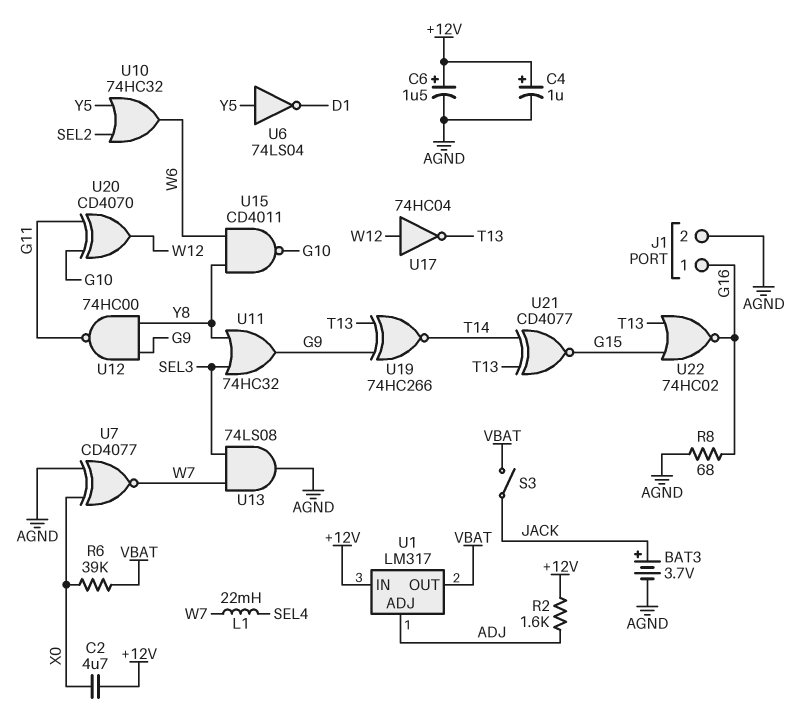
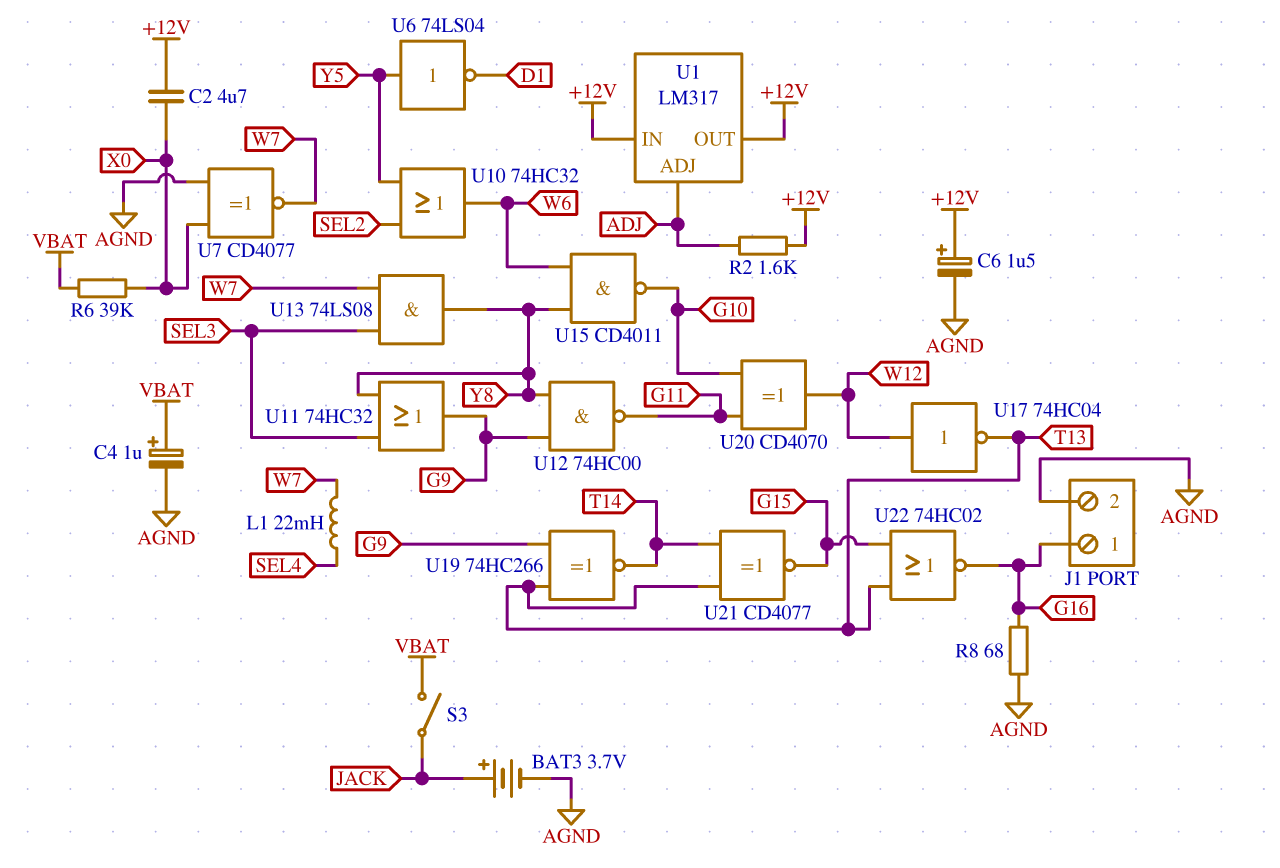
C4: 1uF (plus +12V, minus AGND) -> 1uF (plus VBAT, minus AGND)
U1 pin OUT: VBAT -> +12V
U13: AND 74LS08 (in SEL3, in W7, out AGND) -> AND 74LS08 (in SEL3, in W7, out Y8)

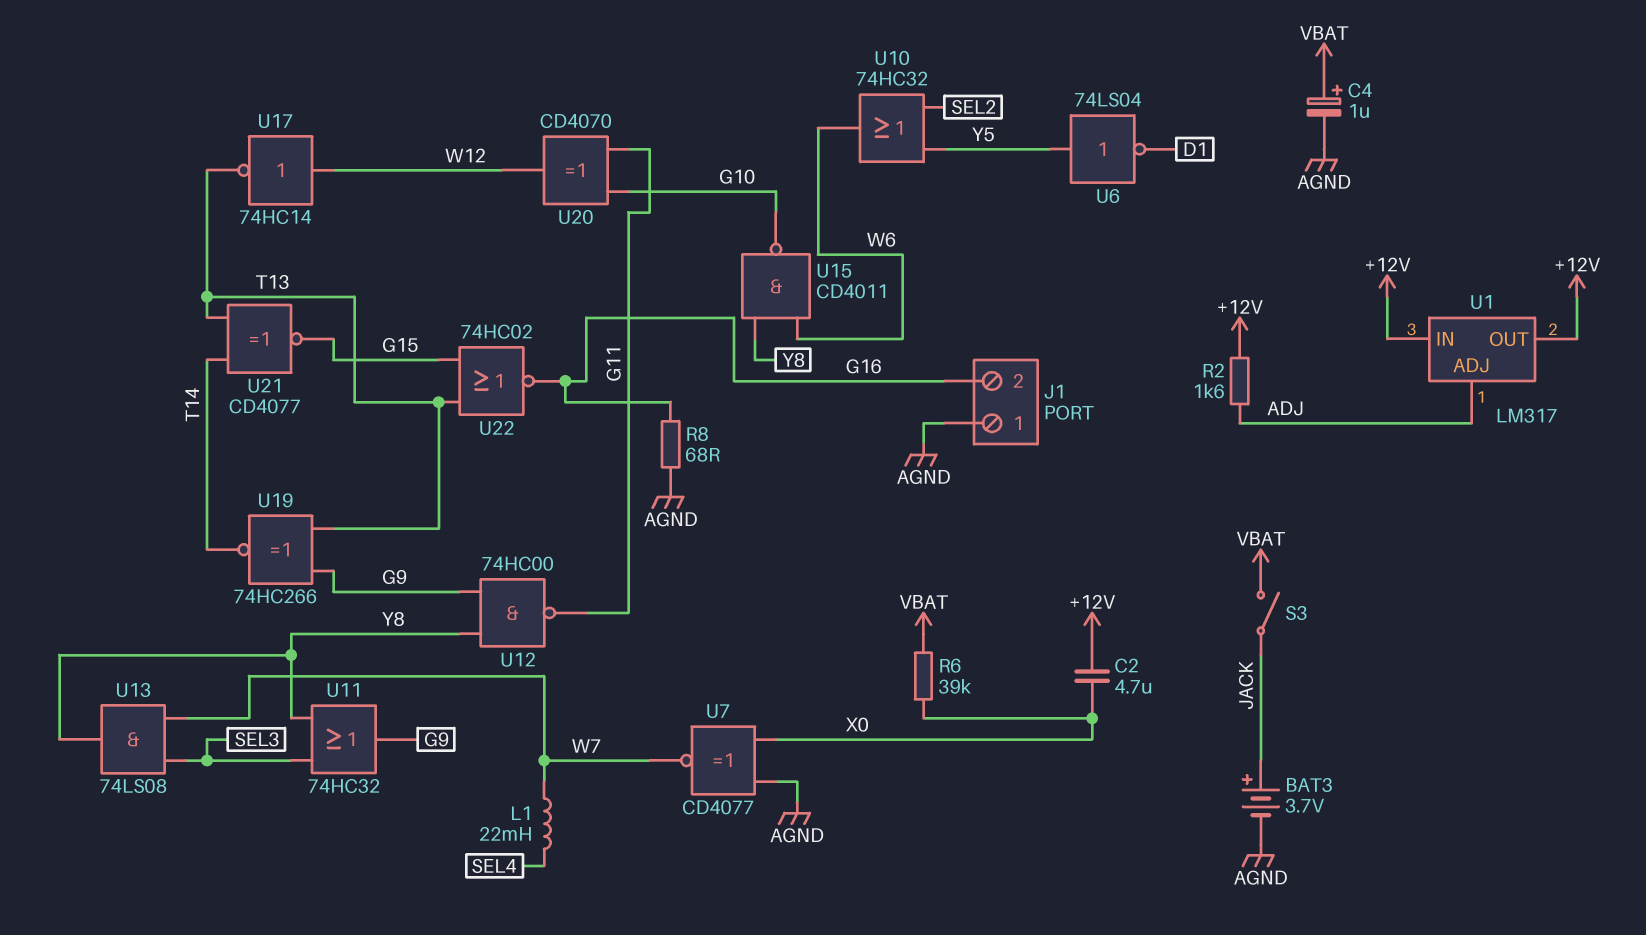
C6: 1.5uF (plus +12V, minus AGND) -> none
J1 pin 1: G16 -> AGND
J1 pin 2: AGND -> G16
U17: NOT 74HC04 (in W12, out T13) -> NOT 74HC14 (in W12, out T13)

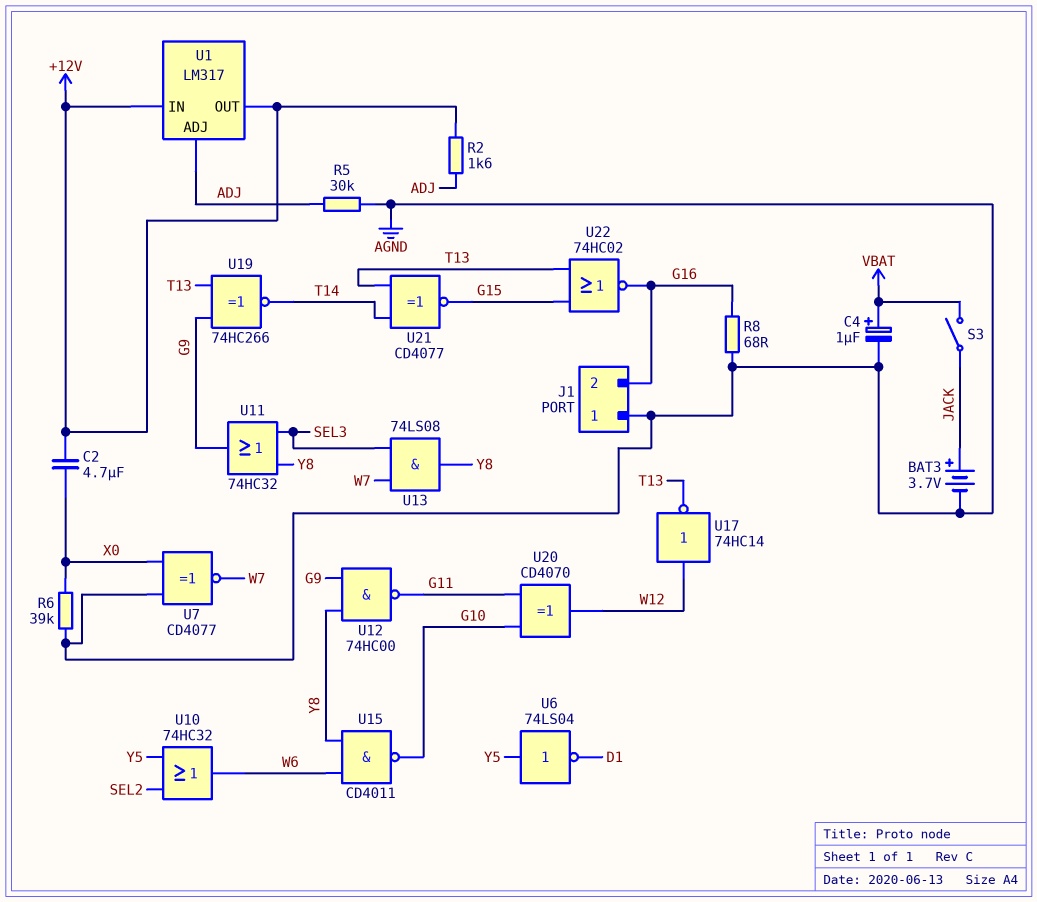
L1: 22mH (SEL4, W7) -> none
R5: none -> 30k (ADJ, AGND)
R6: 39k (VBAT, X0) -> 39k (AGND, X0)

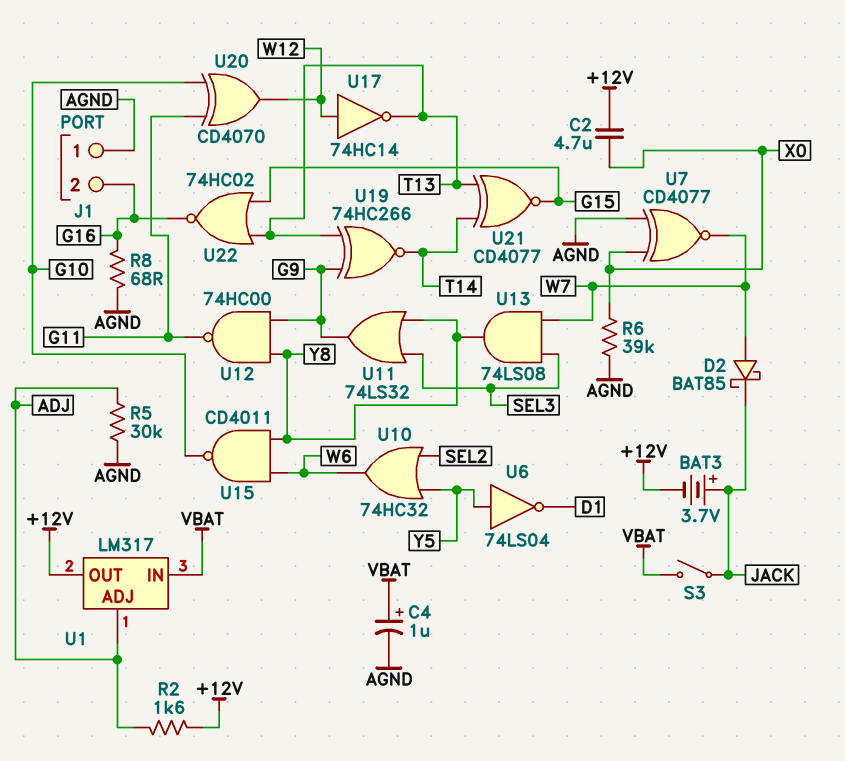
BAT3: 3.7V (plus JACK, minus AGND) -> 3.7V (plus JACK, minus +12V)
D2: none -> schottky BAT85 (A W7, K JACK)
U1 pin IN: +12V -> VBAT
U11: OR 74HC32 (in SEL3, in Y8, out G9) -> OR 74LS32 (in SEL3, in Y8, out G9)

